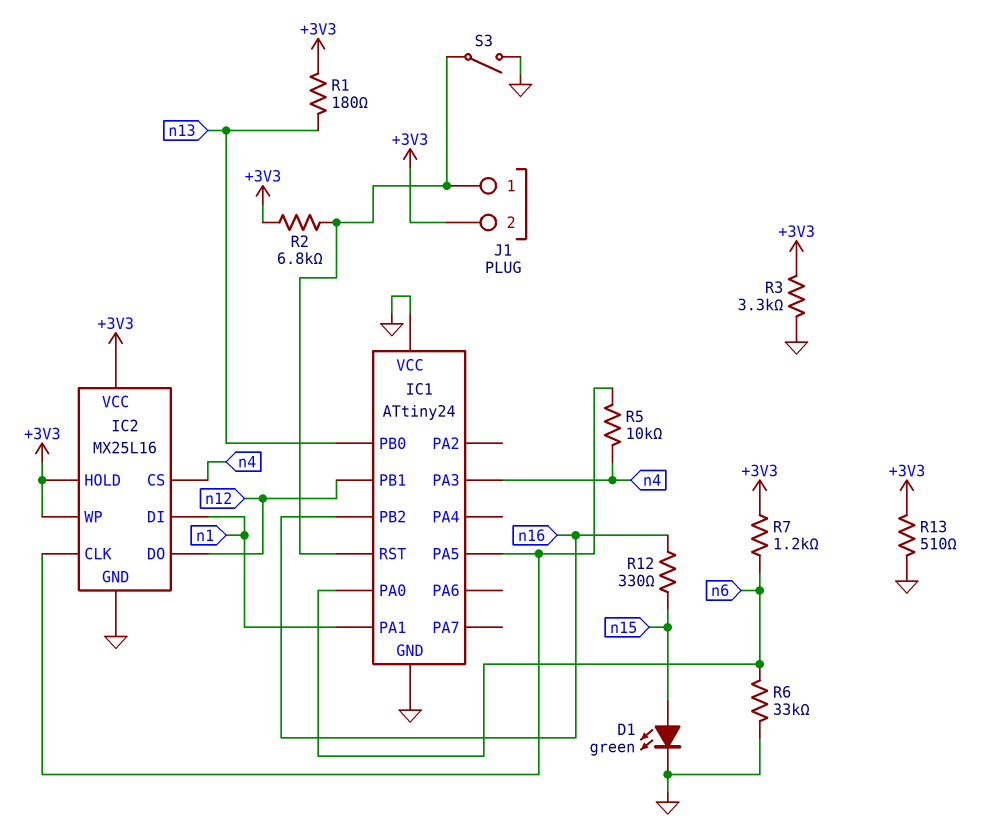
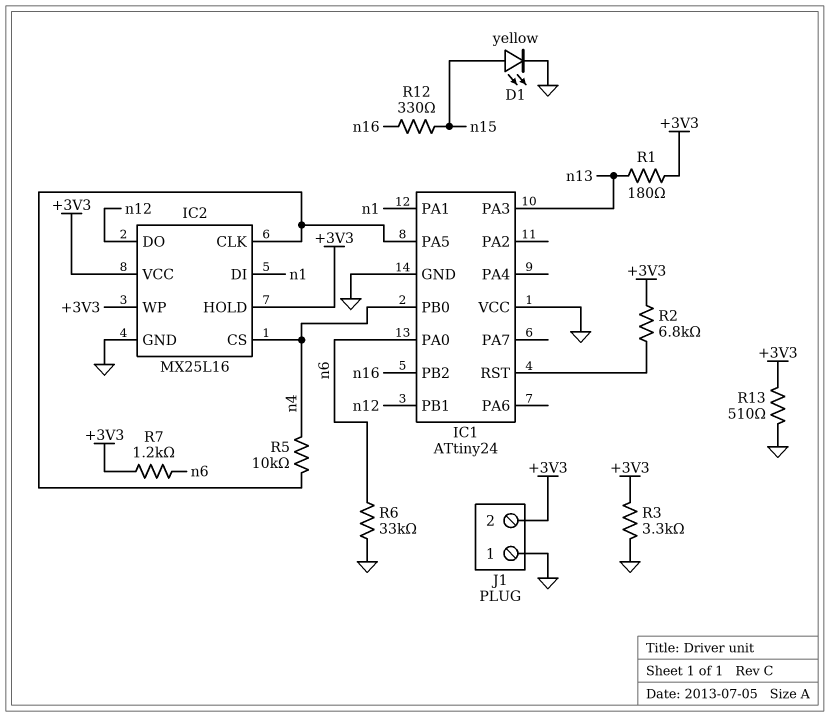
D1: LED green (A n15, K GND) -> LED yellow (A n15, K GND)
IC1 pin PA3: n4 -> n13
IC1 pin PB0: n13 -> n4
J1 pin 1: IC1/RST -> GND
S3: switch (GND, IC1/RST) -> none

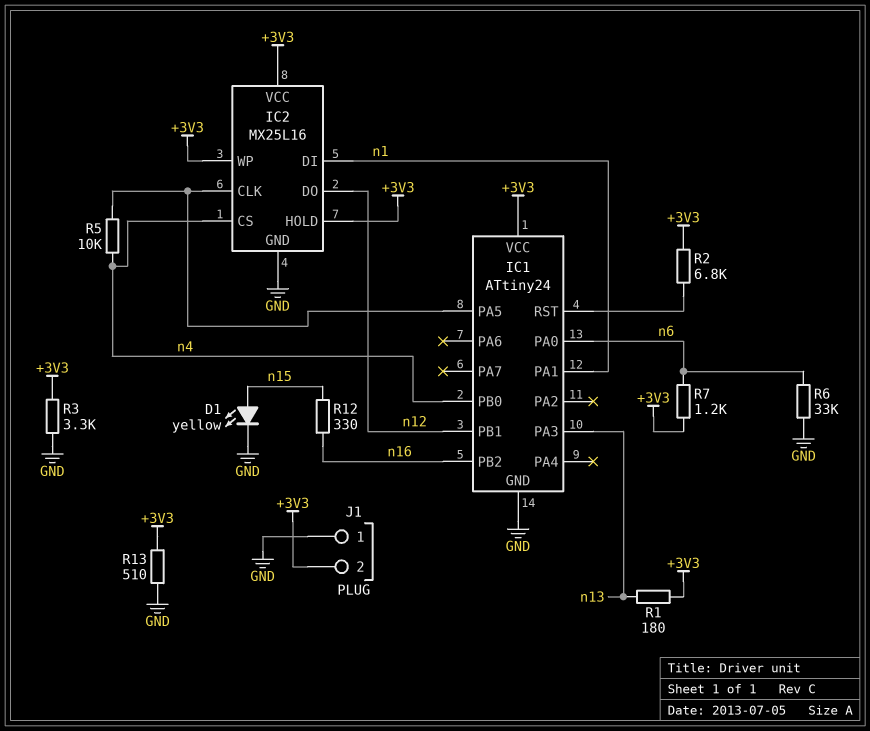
IC1 pin VCC: GND -> +3V3

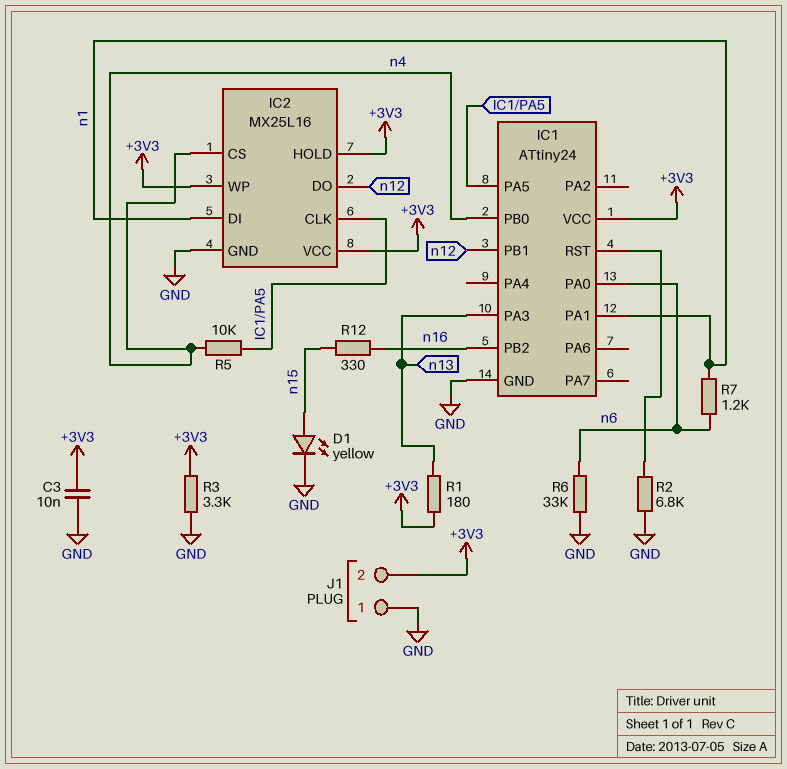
C3: none -> 10nF (+3V3, GND)
R2: 6.8k (+3V3, IC1/RST) -> 6.8k (GND, IC1/RST)
R7: 1.2k (+3V3, n6) -> 1.2k (n1, n6)
R13: 510 (+3V3, GND) -> none

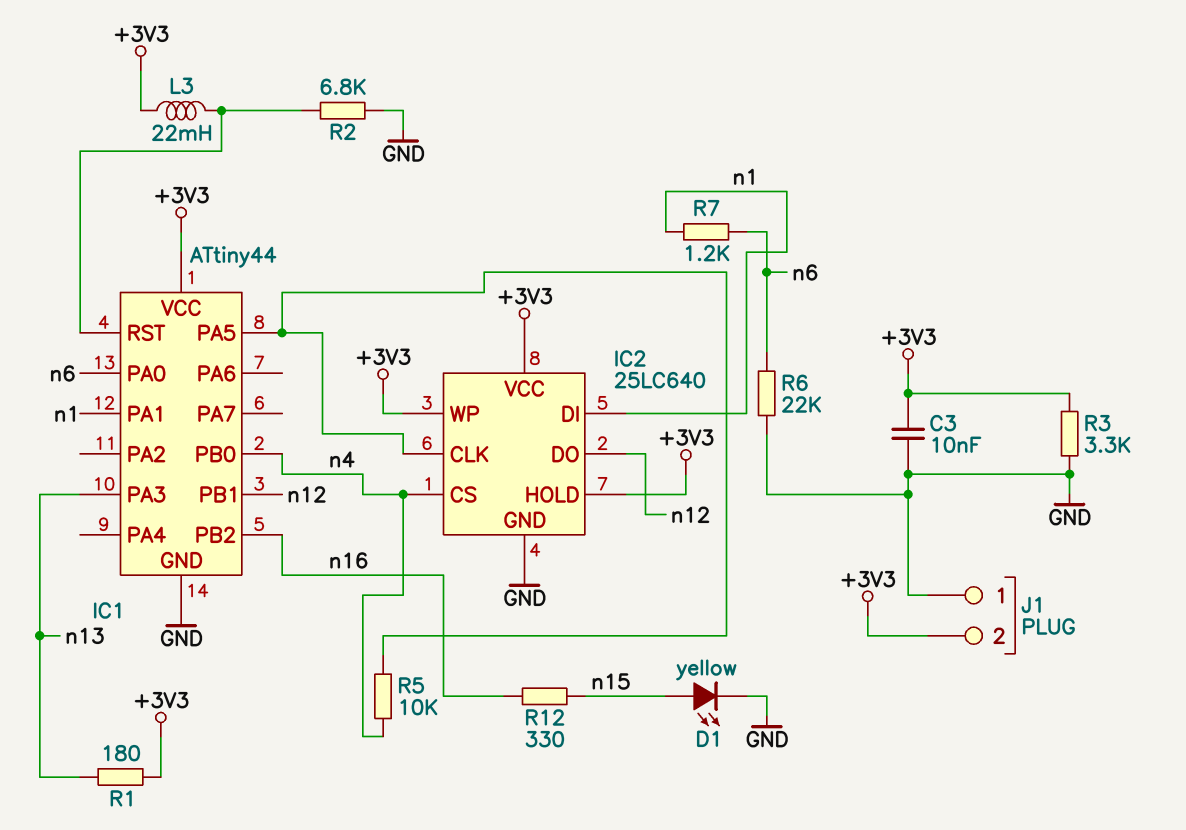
IC1: ATtiny24 -> ATtiny44
IC2: MX25L16 -> 25LC640
L3: none -> 22mH (+3V3, IC1/RST)
R6: 33k (GND, n6) -> 22k (GND, n6)

